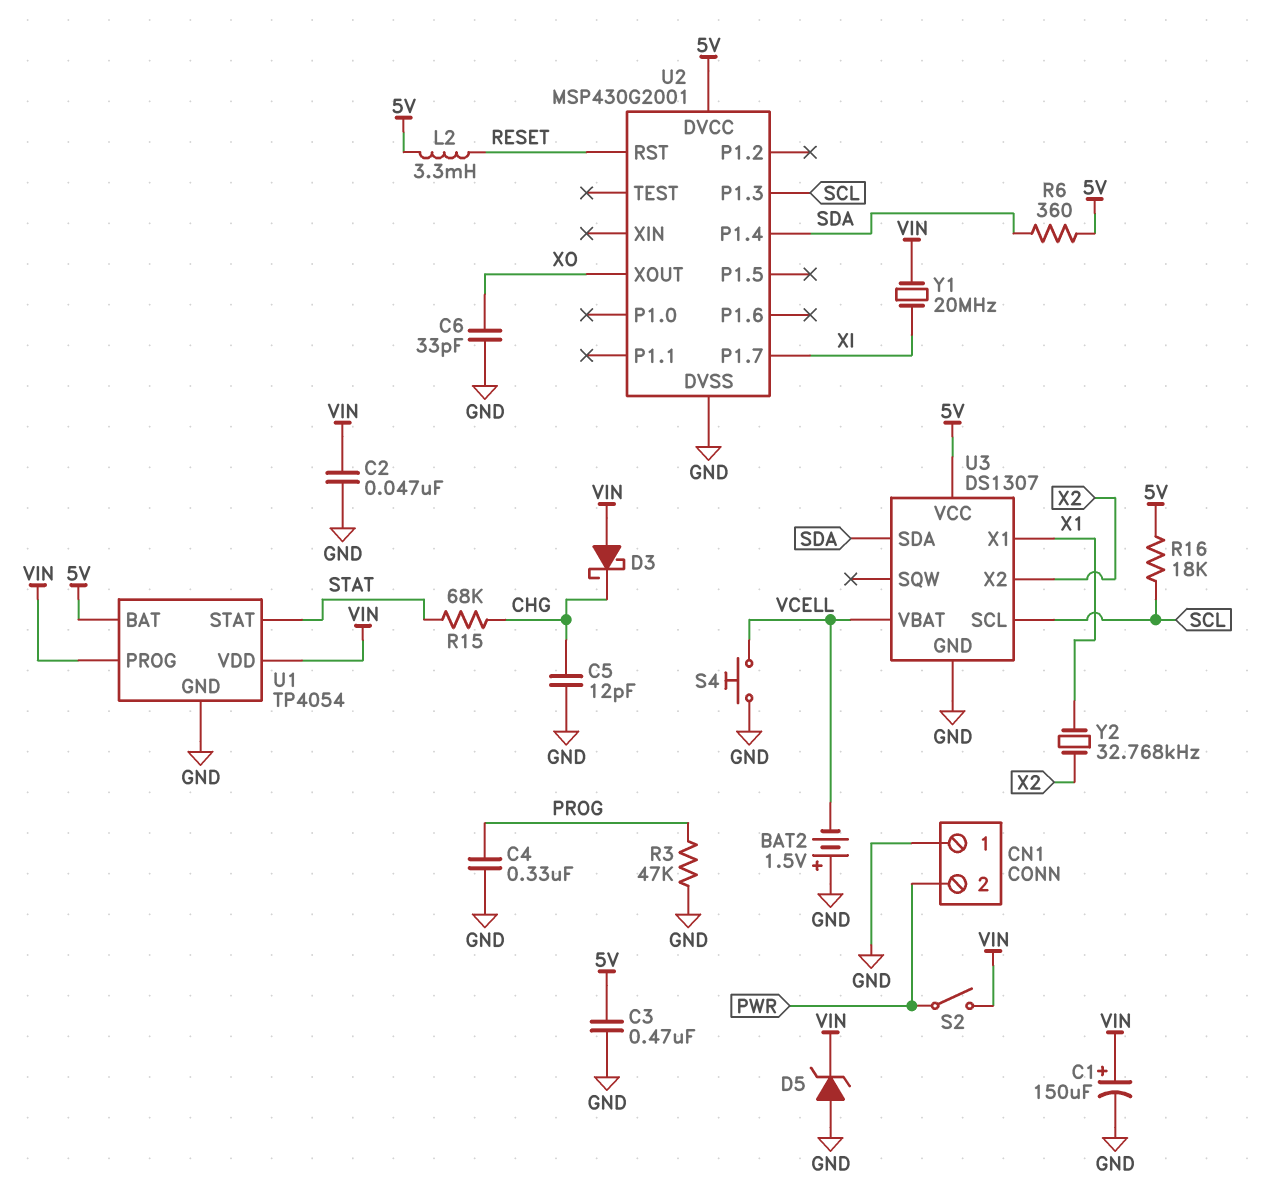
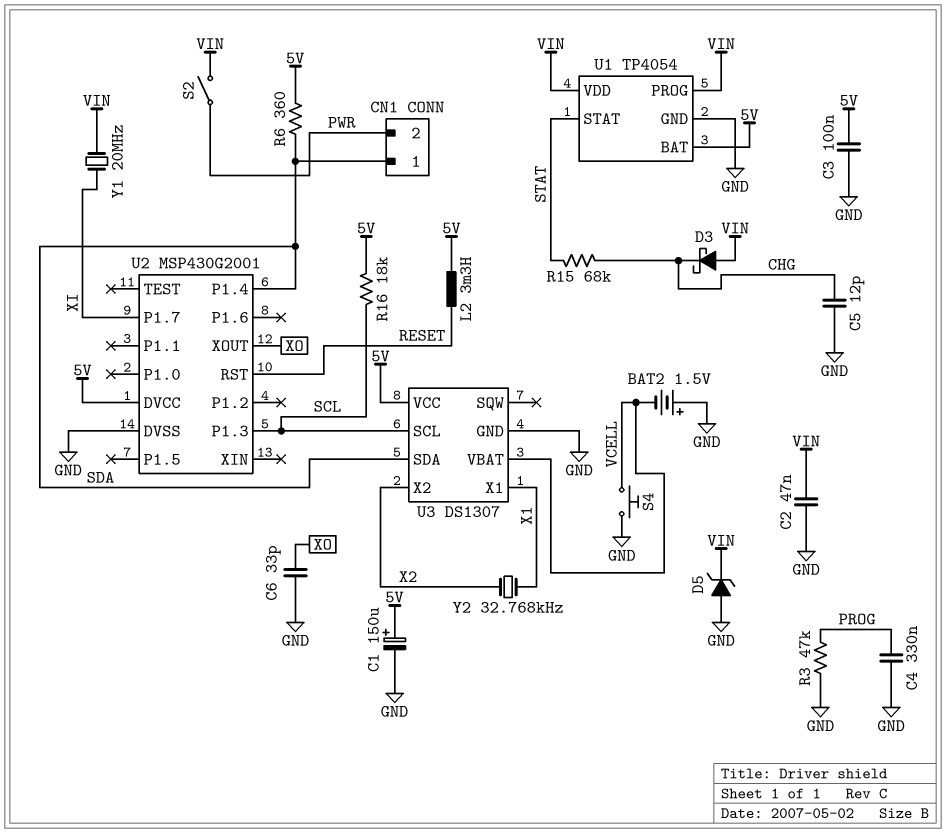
C1: 150uF (plus VIN, minus GND) -> 150uF (plus 5V, minus GND)
C3: 470nF (5V, GND) -> 100nF (5V, GND)
CN1 pin 1: GND -> SDA

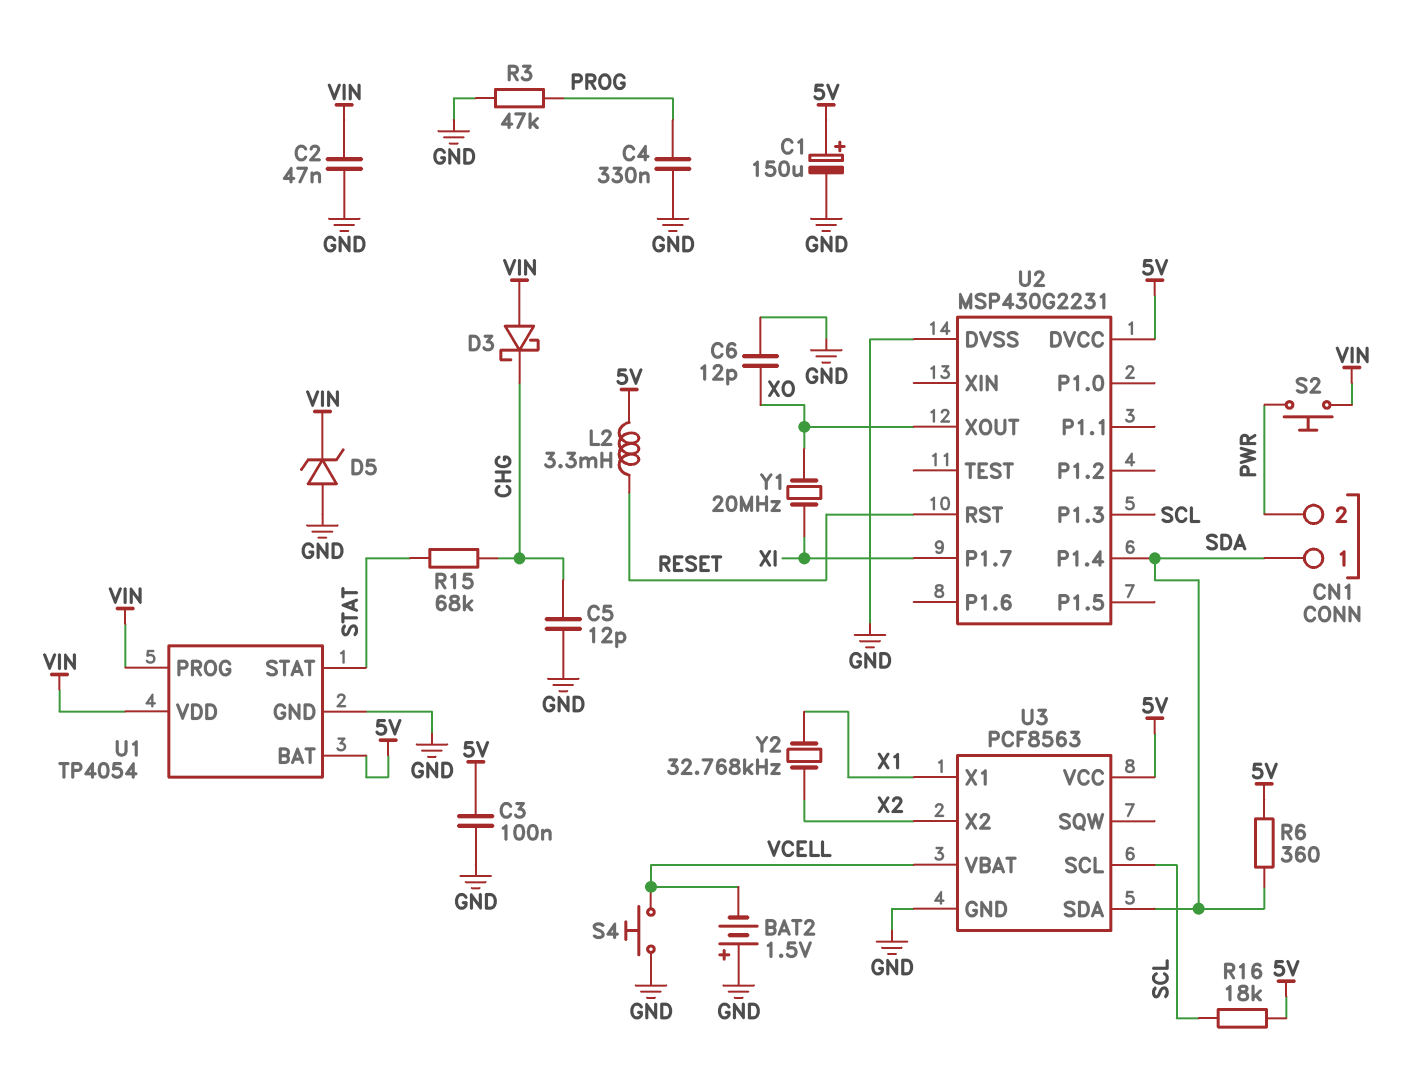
C6: 33pF (GND, XO) -> 12pF (GND, XO)
S2: switch (PWR, VIN) -> button (PWR, VIN)
U2: MSP430G2001 -> MSP430G2231
U3: DS1307 -> PCF8563
Y1: 20MHz (VIN, XI) -> 20MHz (XI, XO)

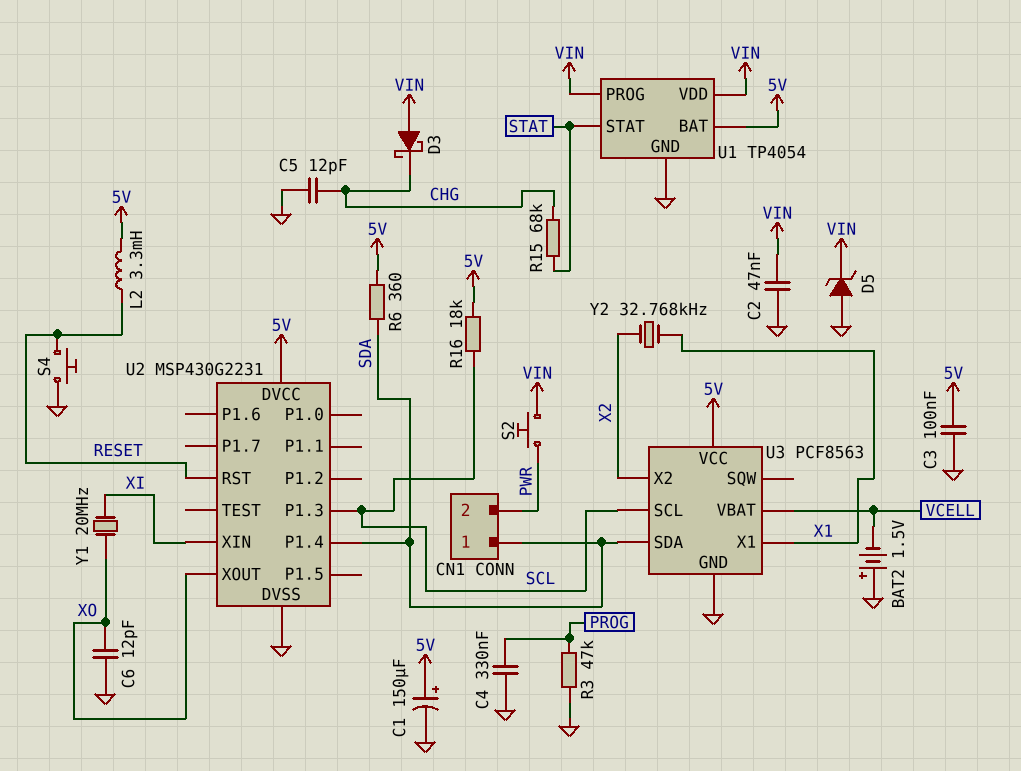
S4: button (GND, VCELL) -> button (GND, RESET)
U2 pin P1.7: XI -> none
U2 pin XIN: none -> XI

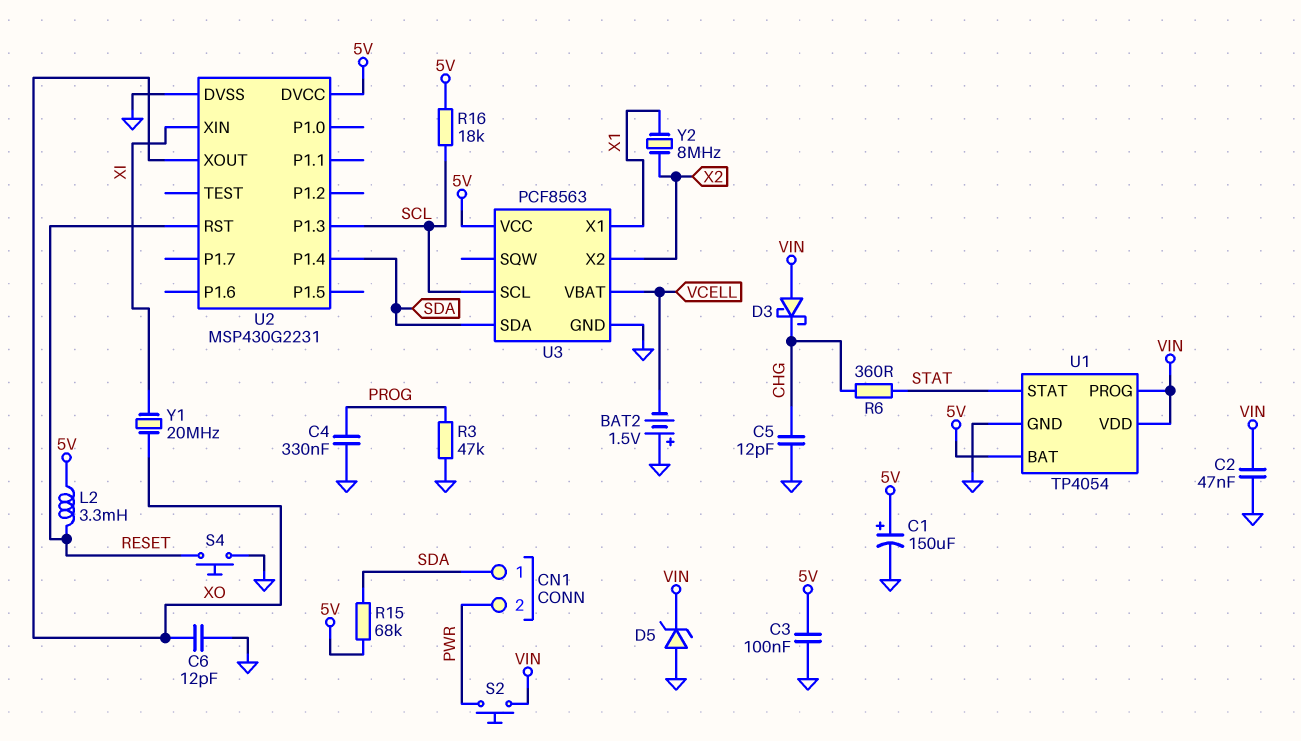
R6: 360 (5V, SDA) -> 360 (CHG, STAT)
R15: 68k (CHG, STAT) -> 68k (5V, SDA)
Y2: 32.768kHz (X1, X2) -> 8MHz (X1, X2)

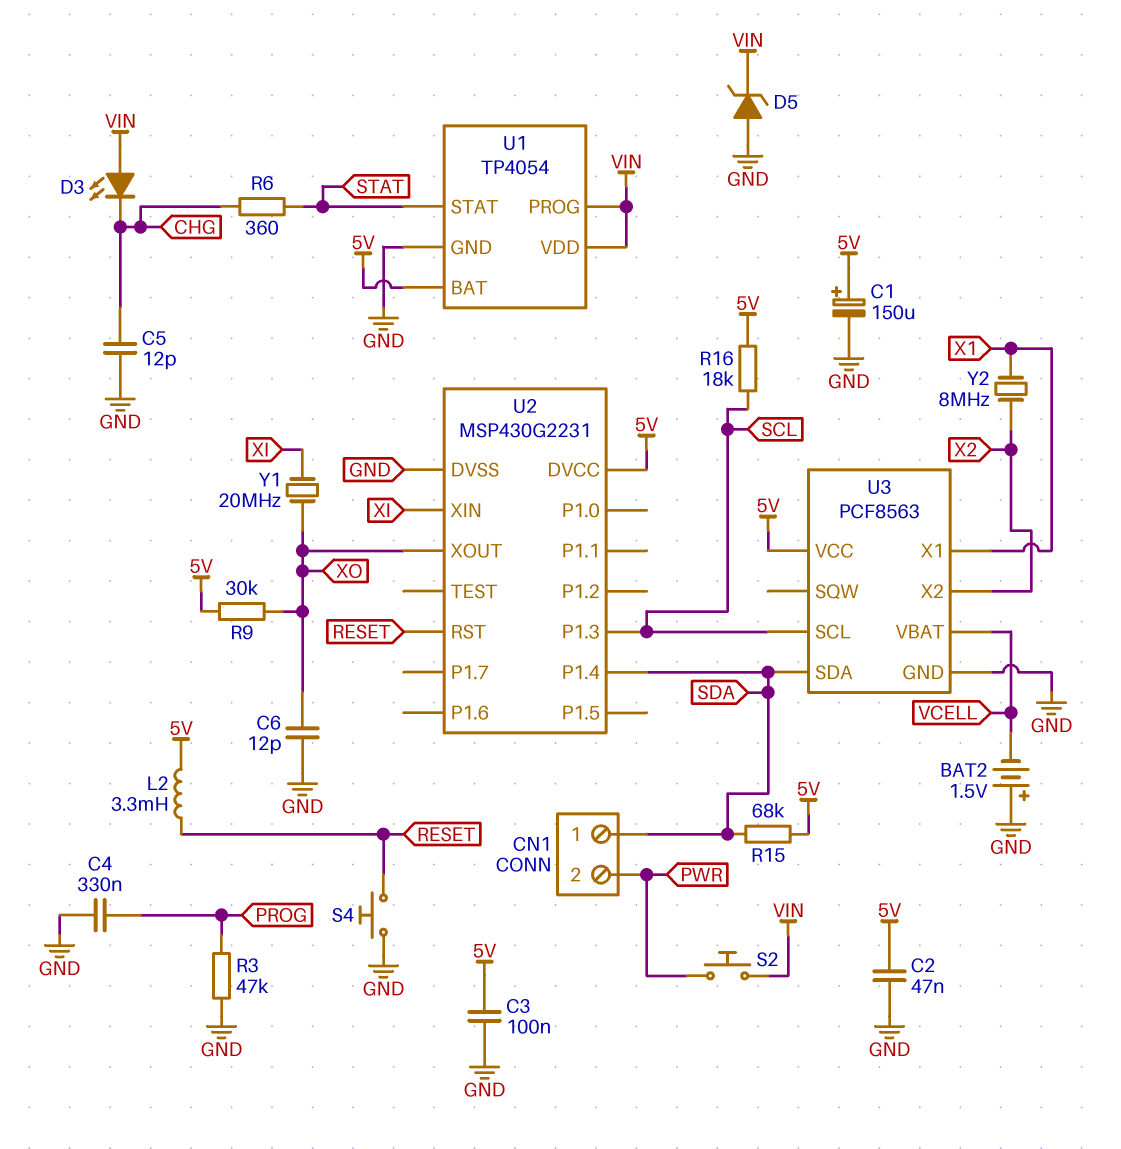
C2: 47nF (GND, VIN) -> 47nF (5V, GND)
D3: schottky (A VIN, K CHG) -> LED (A VIN, K CHG)
R9: none -> 30k (5V, XO)

